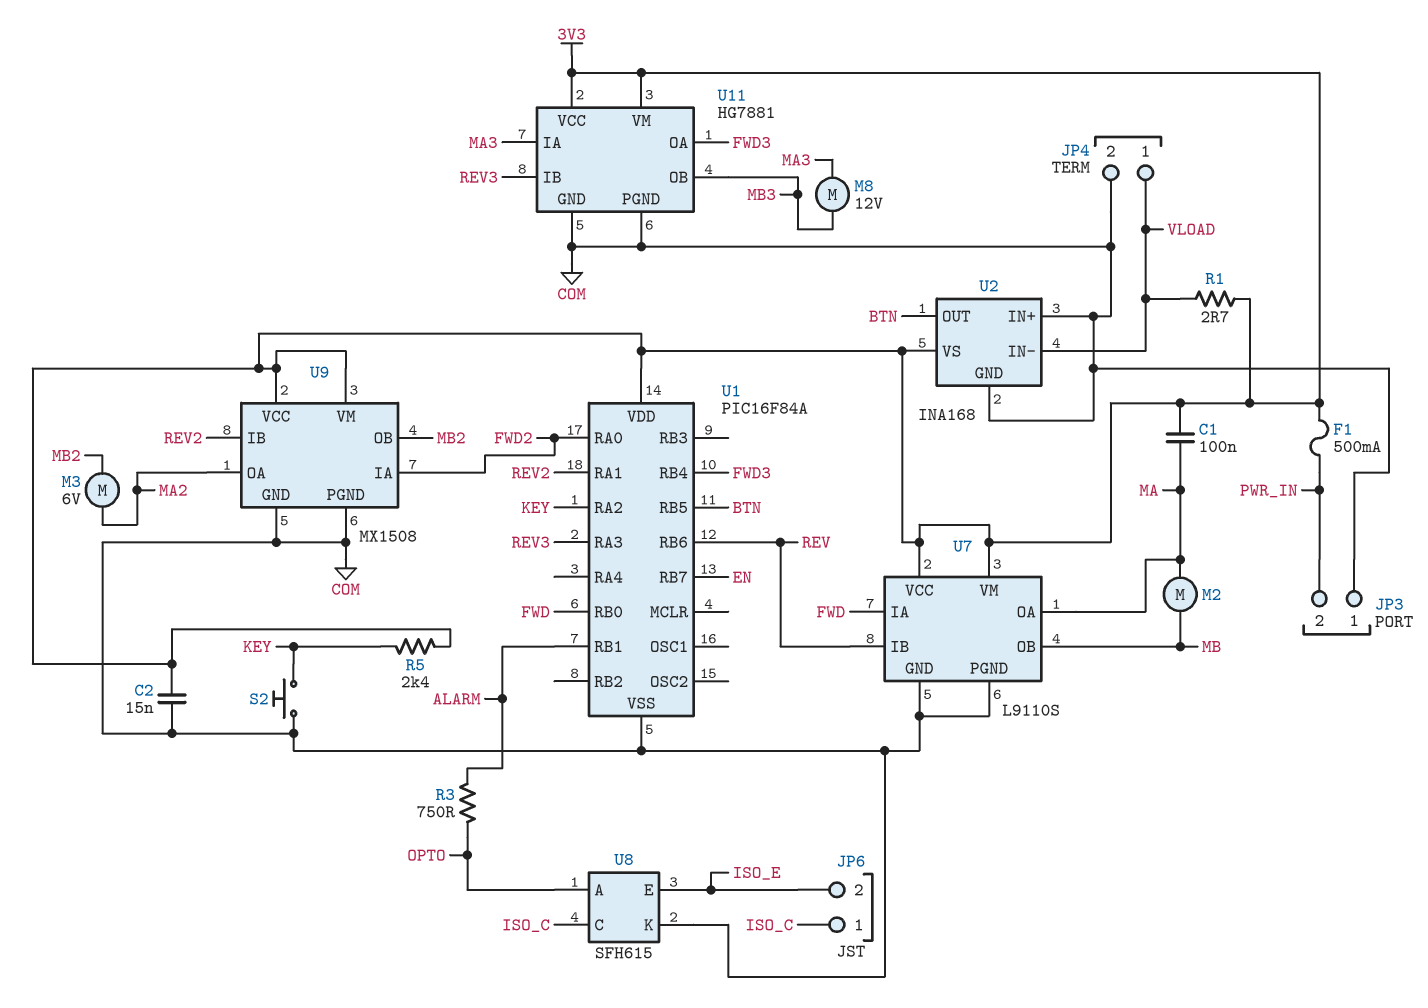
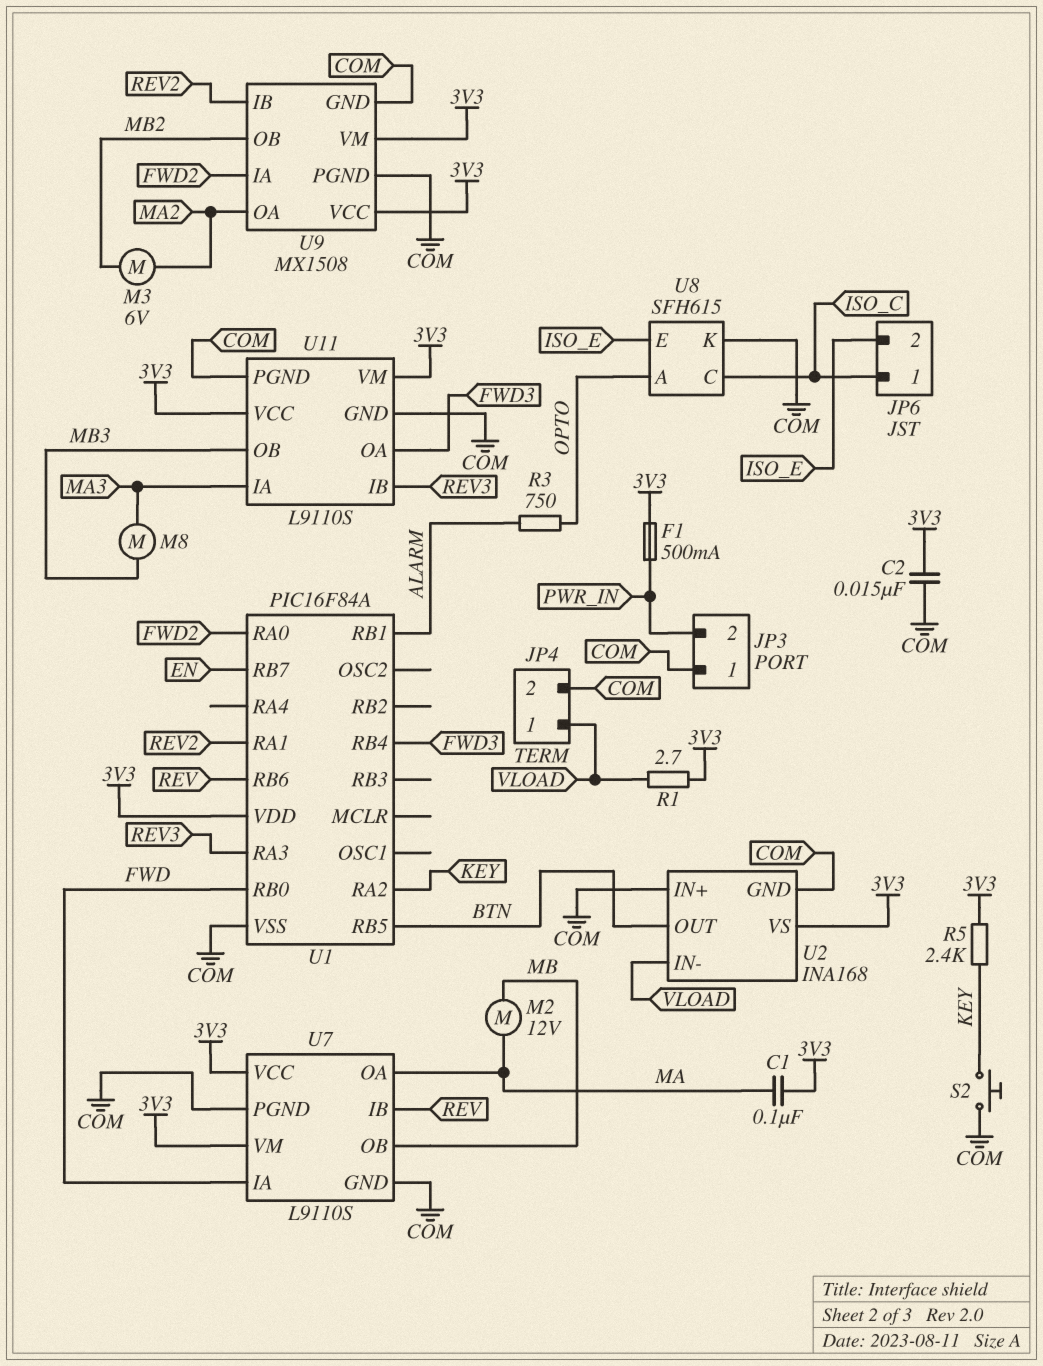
M2: motor (MA, MB) -> motor 12V (MA, MB)
M8: motor 12V (MA3, MB3) -> motor (MA3, MB3)
U11: HG7881 -> L9110S

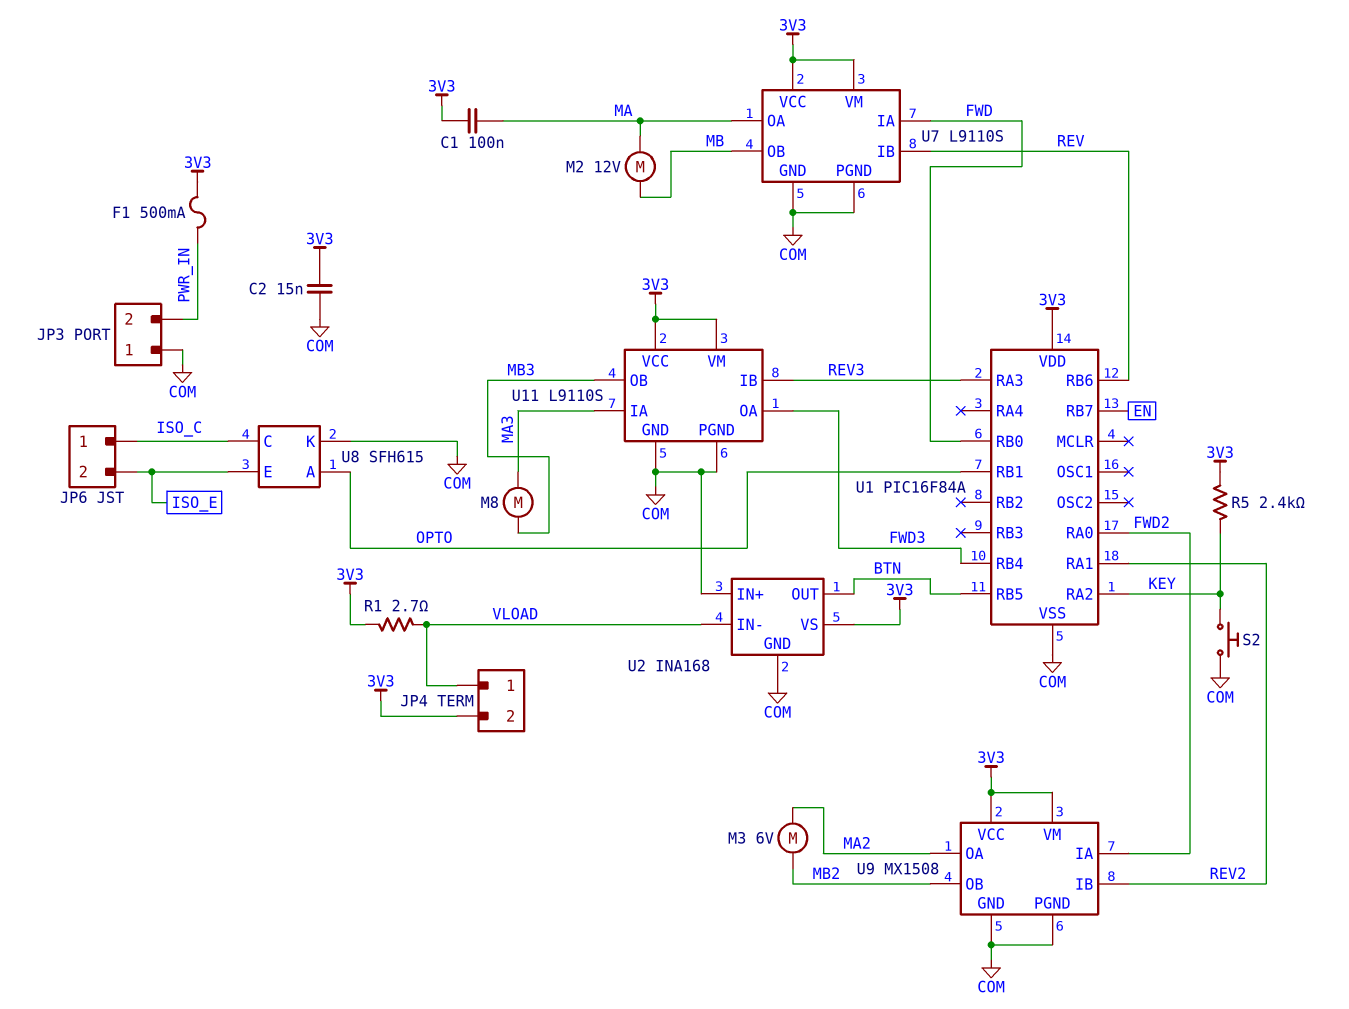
JP4 pin 2: COM -> 3V3
R3: 750 (ALARM, OPTO) -> none
U1 pin RB1: ALARM -> OPTO

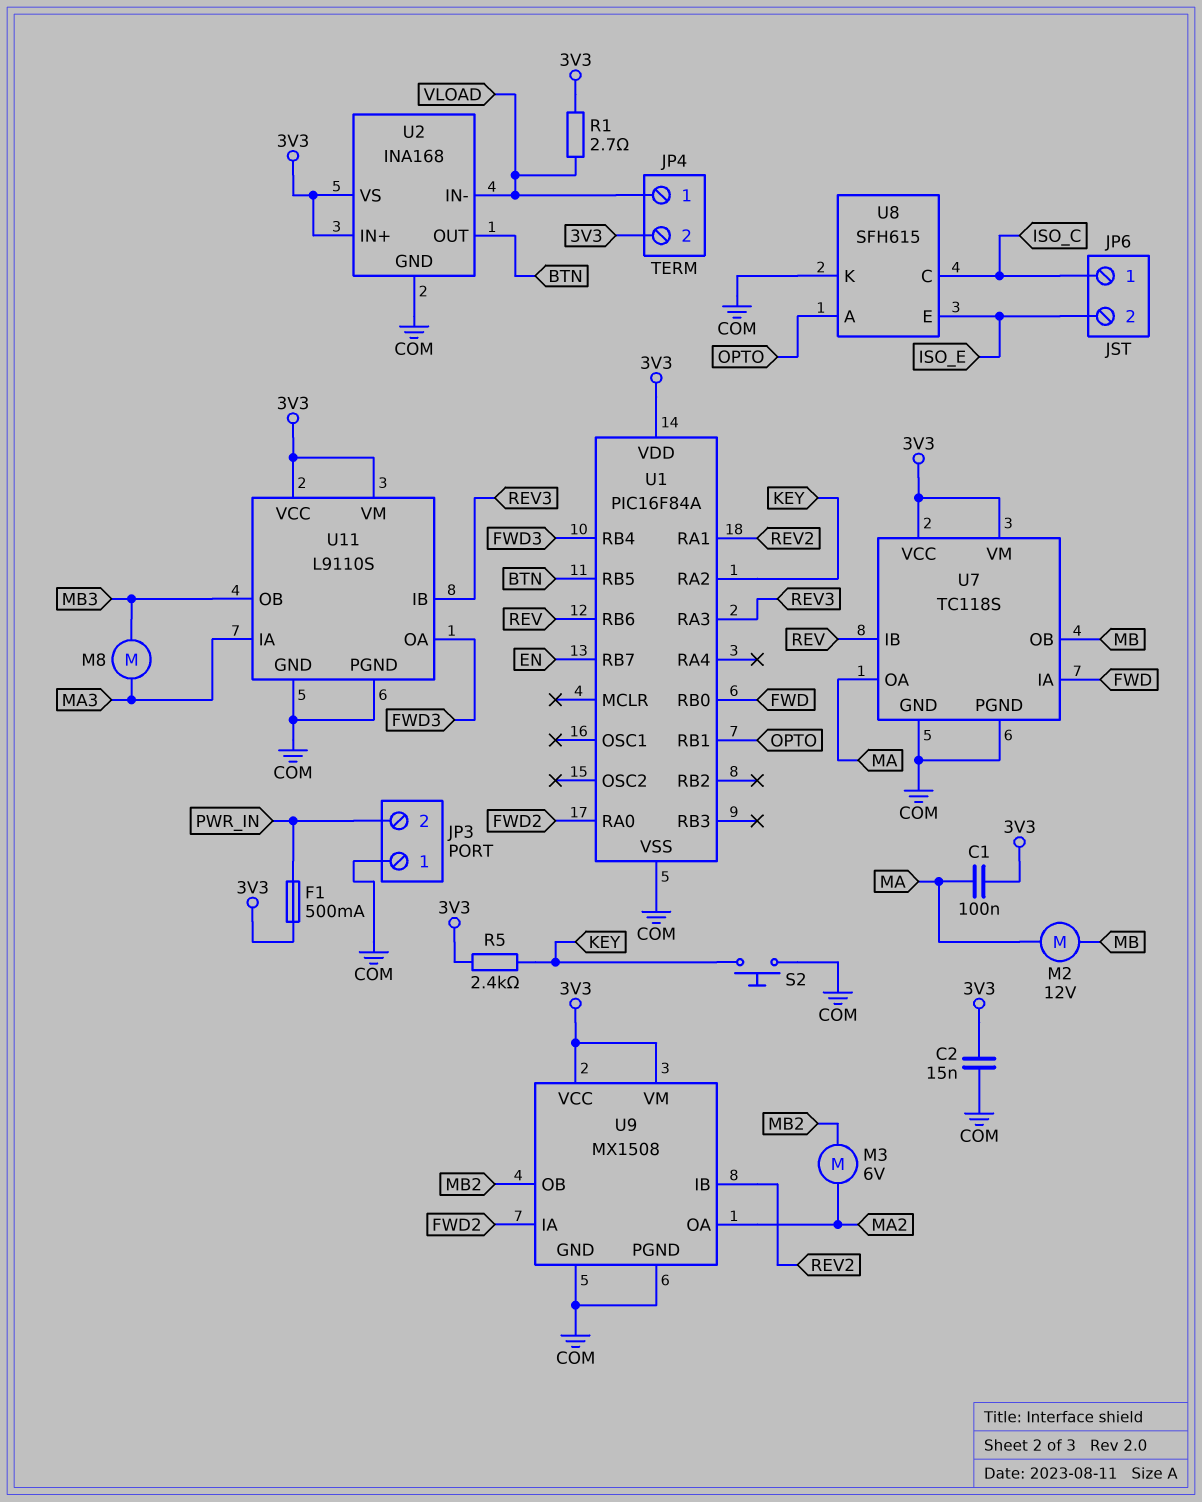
U2 pin IN+: COM -> 3V3
U7: L9110S -> TC118S

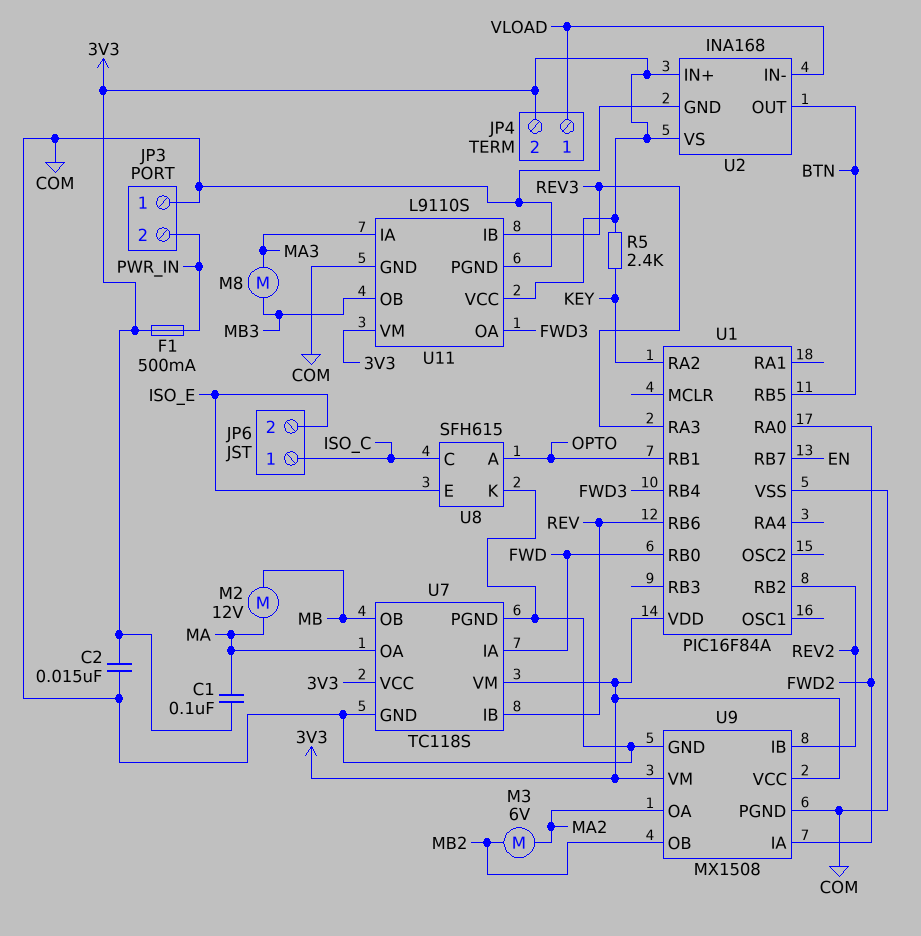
R1: 2.7 (3V3, VLOAD) -> none
S2: button (COM, KEY) -> none
U1 pin RA1: REV2 -> none
U1 pin RB2: none -> REV2

